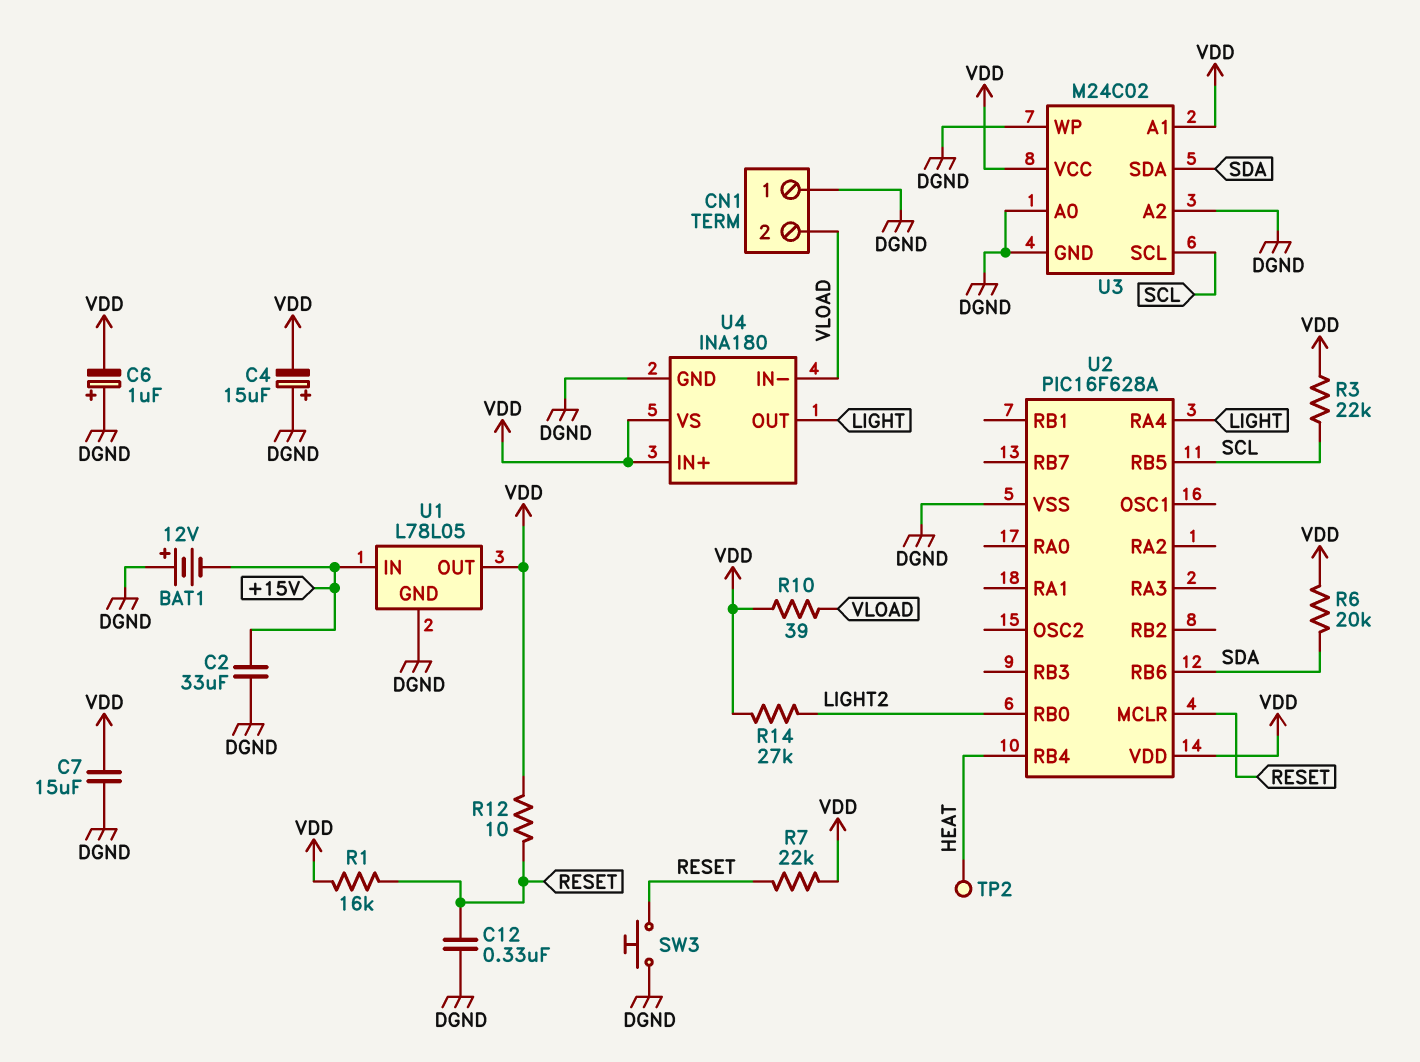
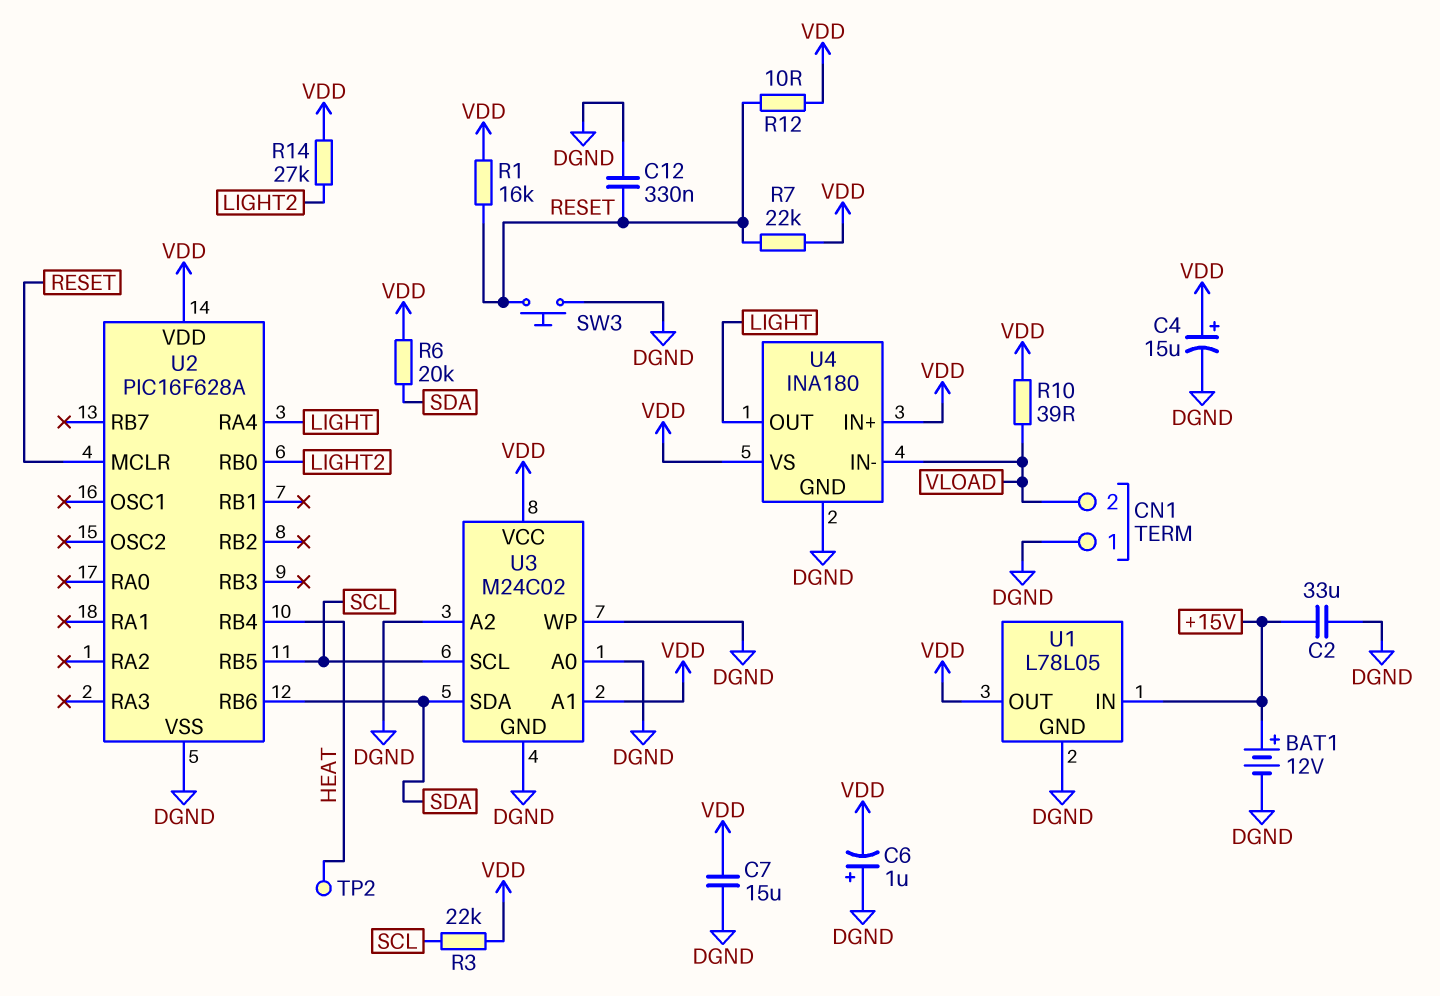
BAT1: 12V (plus DGND, minus +15V) -> 12V (plus +15V, minus DGND)
C4: 15uF (plus DGND, minus VDD) -> 15uF (plus VDD, minus DGND)

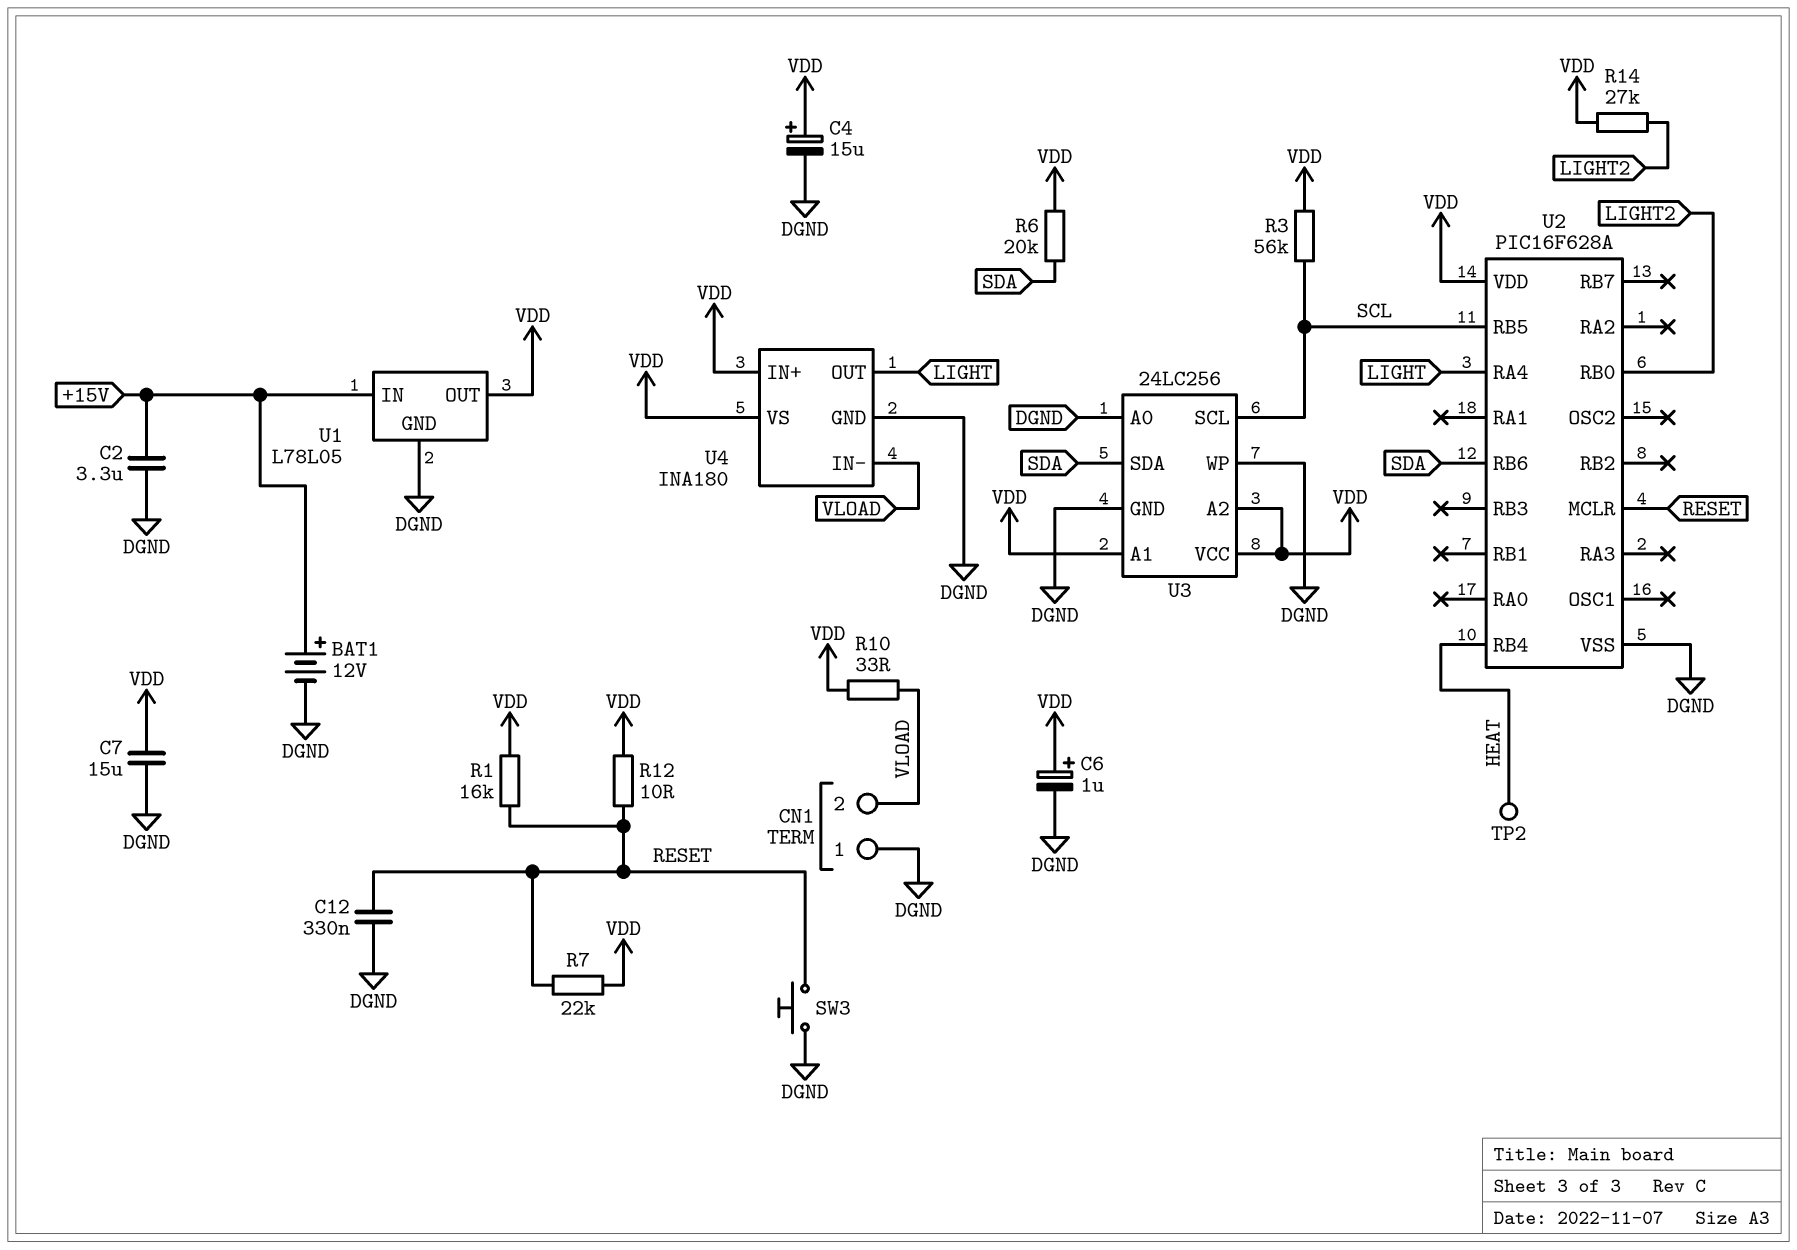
C2: 33uF (+15V, DGND) -> 3.3uF (+15V, DGND)
C6: 1uF (plus DGND, minus VDD) -> 1uF (plus VDD, minus DGND)
R3: 22k (SCL, VDD) -> 56k (SCL, VDD)
R10: 39 (VDD, VLOAD) -> 33 (VDD, VLOAD)
U3: M24C02 -> 24LC256
U3 pin A2: DGND -> VDD

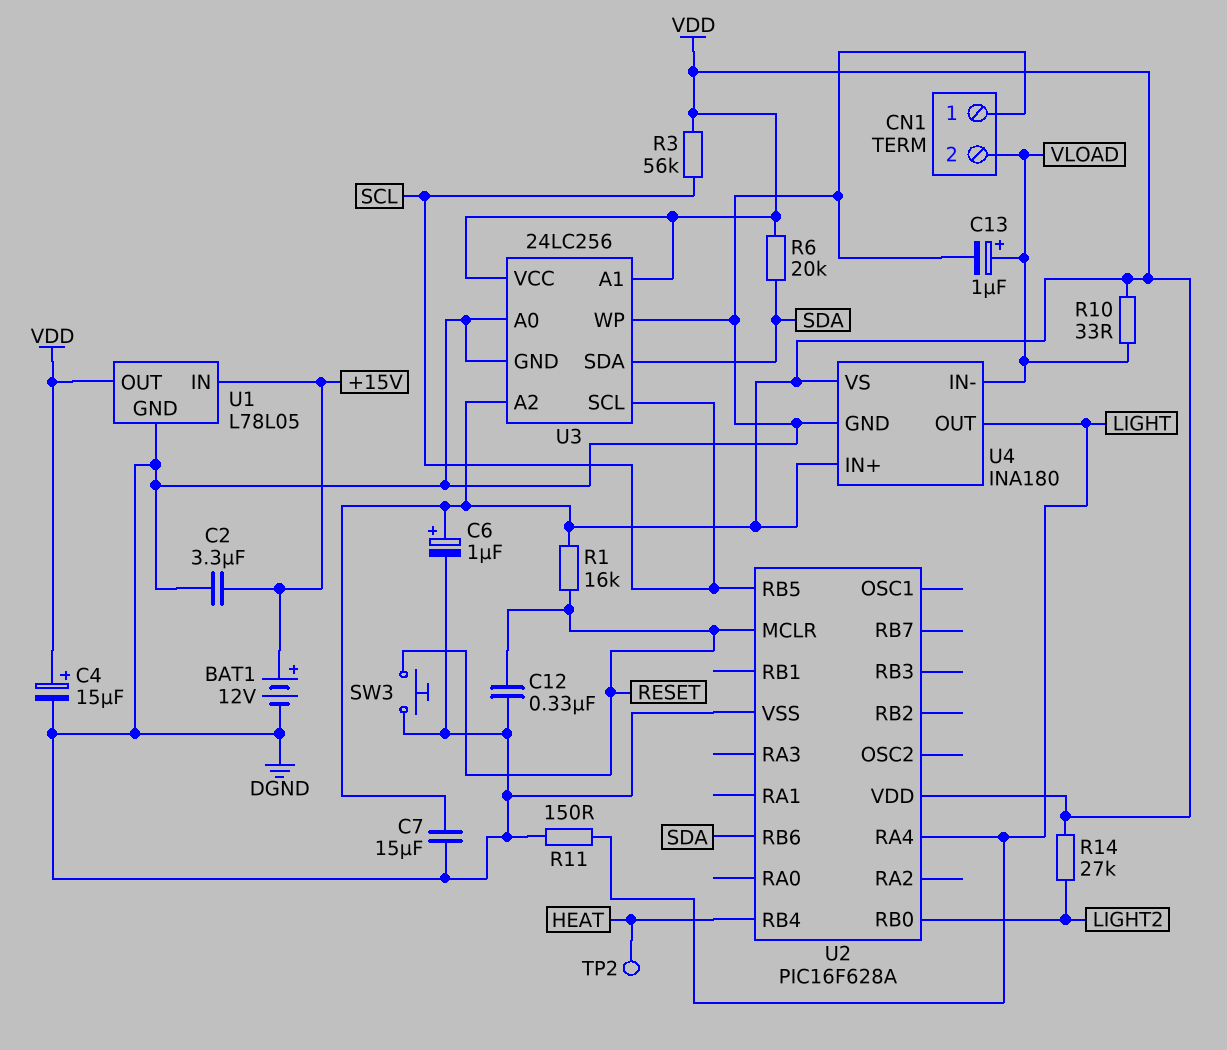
C13: none -> 1uF (plus VLOAD, minus DGND)
R7: 22k (RESET, VDD) -> none
R11: none -> 150 (DGND, LIGHT)
R12: 10 (RESET, VDD) -> none

